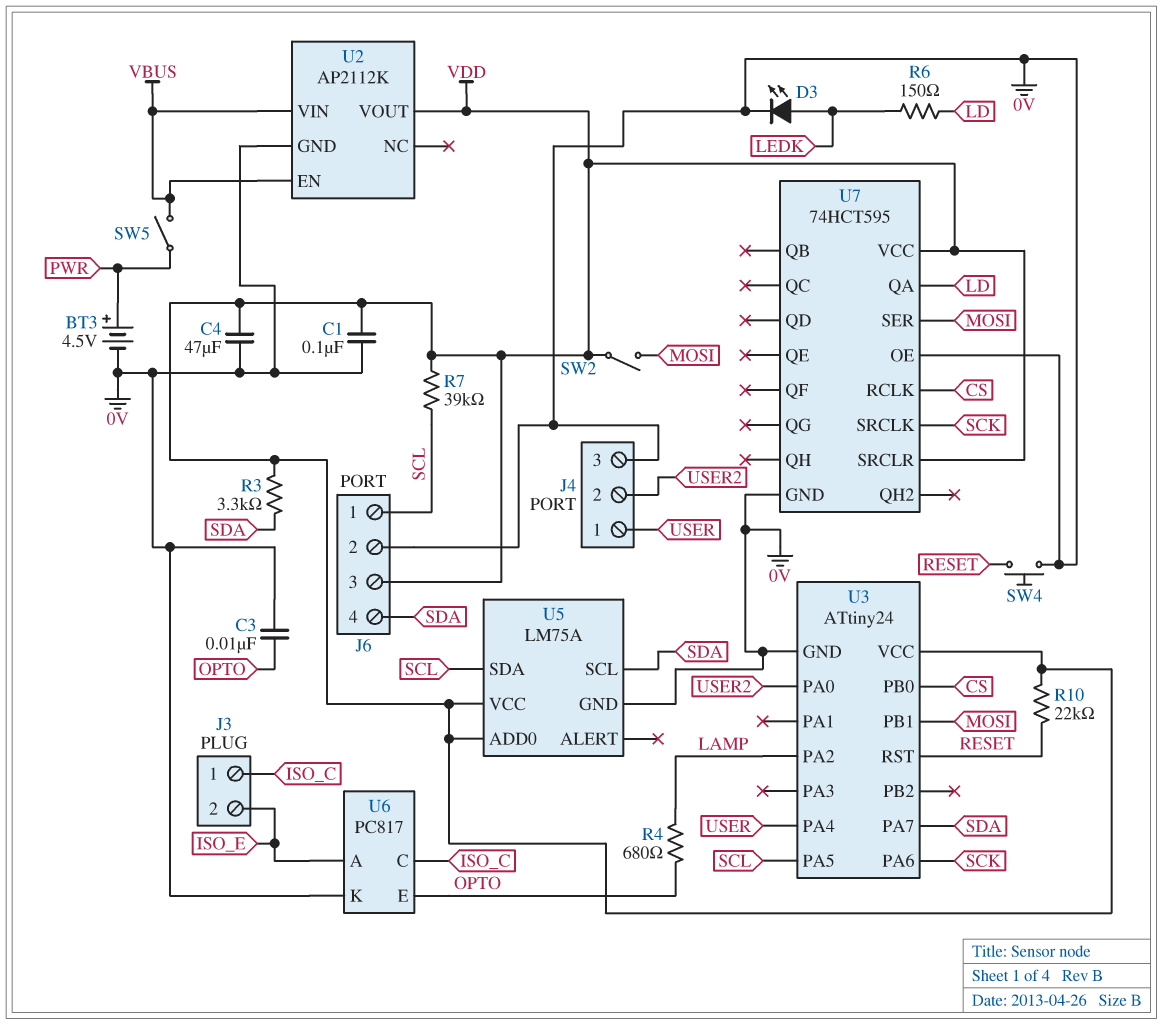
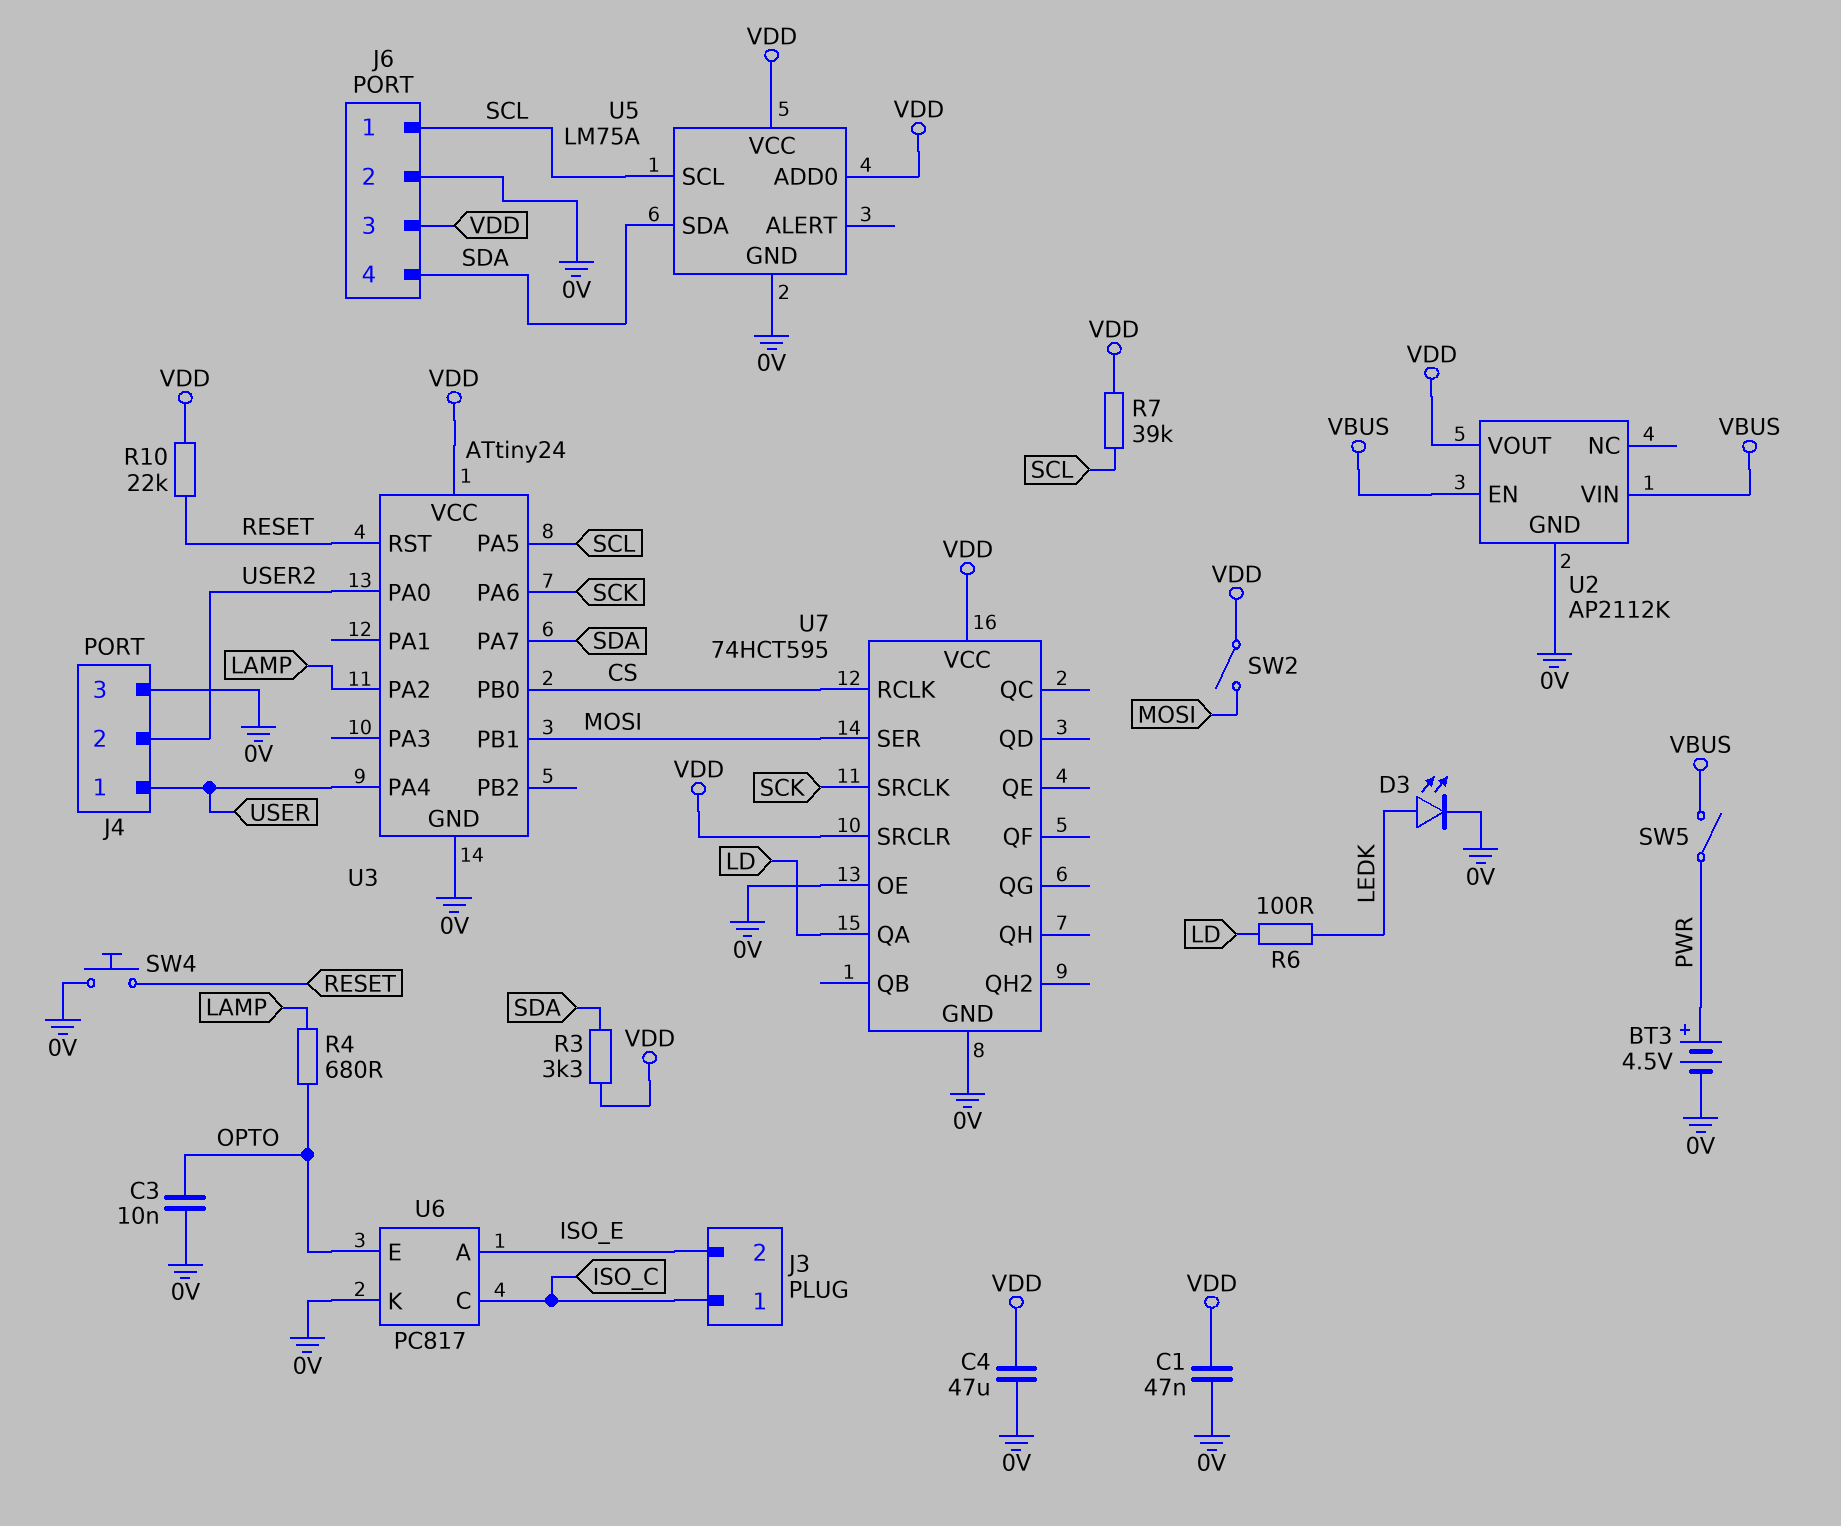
C1: 100nF (0V, VDD) -> 47nF (0V, VDD)
R6: 150 (LD, LEDK) -> 100 (LD, LEDK)
U5 pin SCL: SDA -> SCL
U5 pin SDA: SCL -> SDA

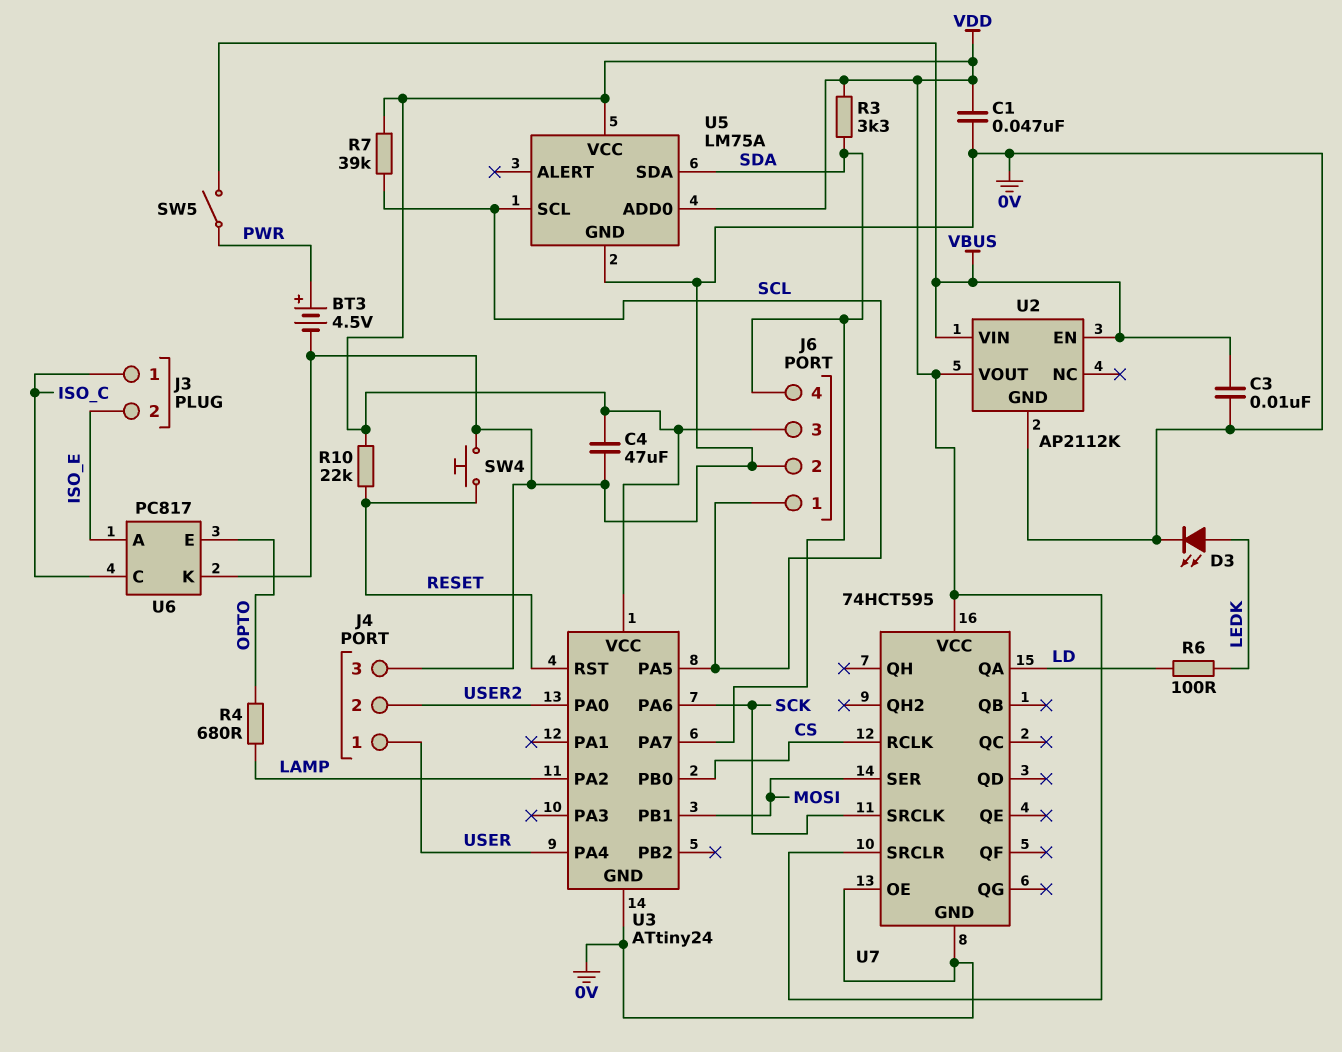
C3: 10nF (0V, OPTO) -> 10nF (0V, VBUS)
SW2: switch (MOSI, VDD) -> none

